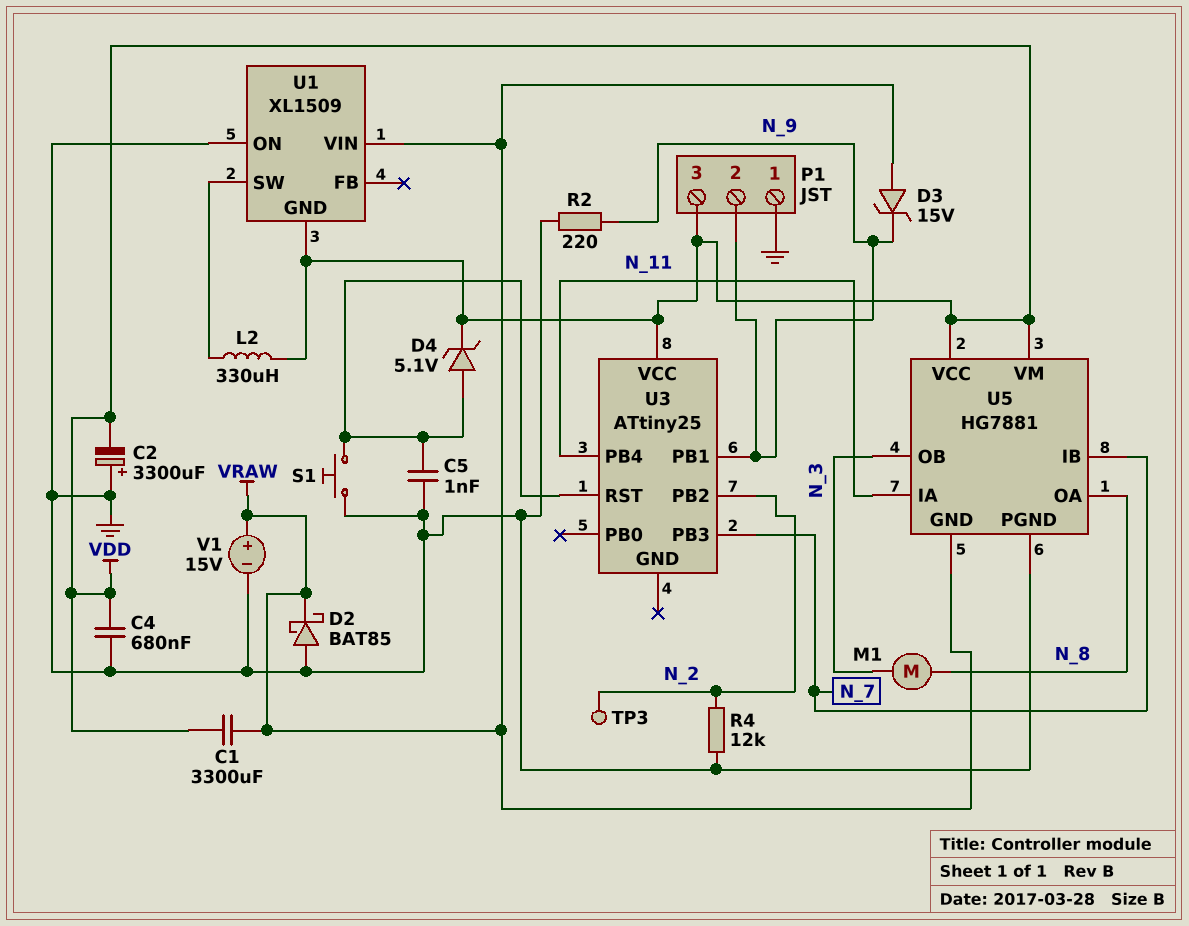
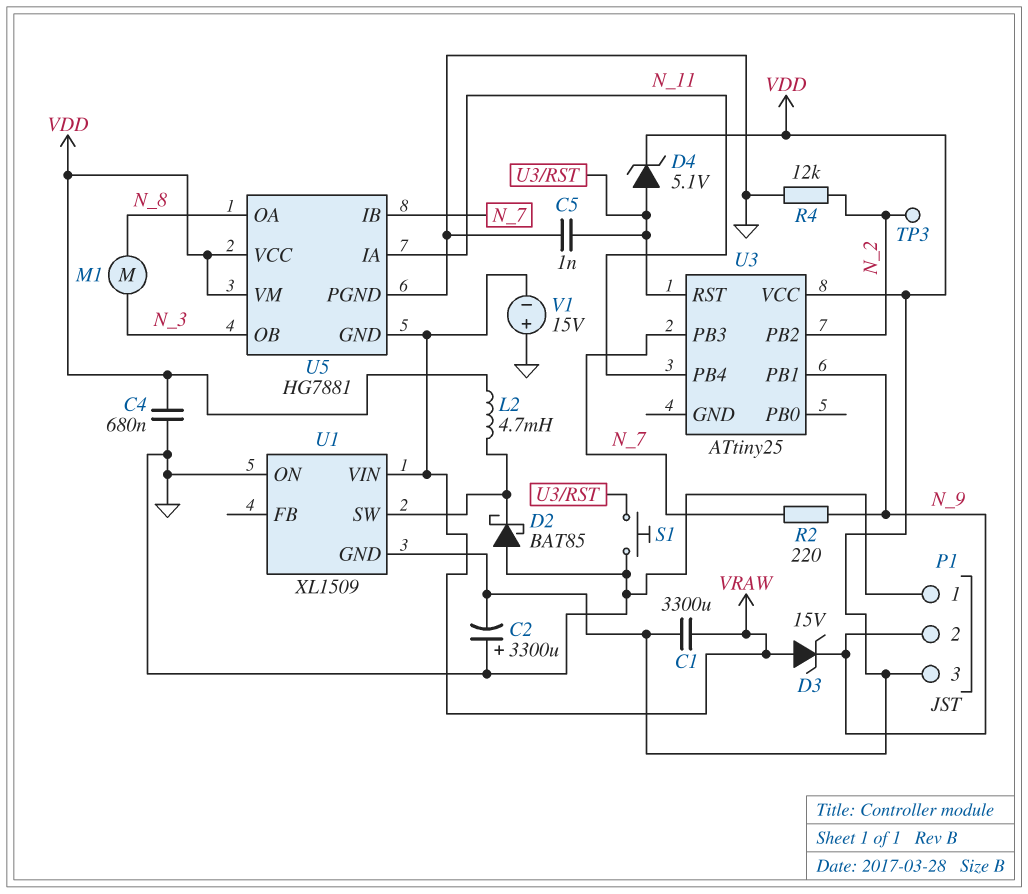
D2: schottky BAT85 (A GND, K VRAW) -> schottky BAT85 (A GND, K U1/SW)
L2: 330uH (U1/SW, VDD) -> 4.7mH (U1/SW, VDD)
R2: 220 (GND, N_9) -> 220 (N_7, N_9)
V1: 15V (plus VRAW, minus GND) -> 15V (plus GND, minus VRAW)

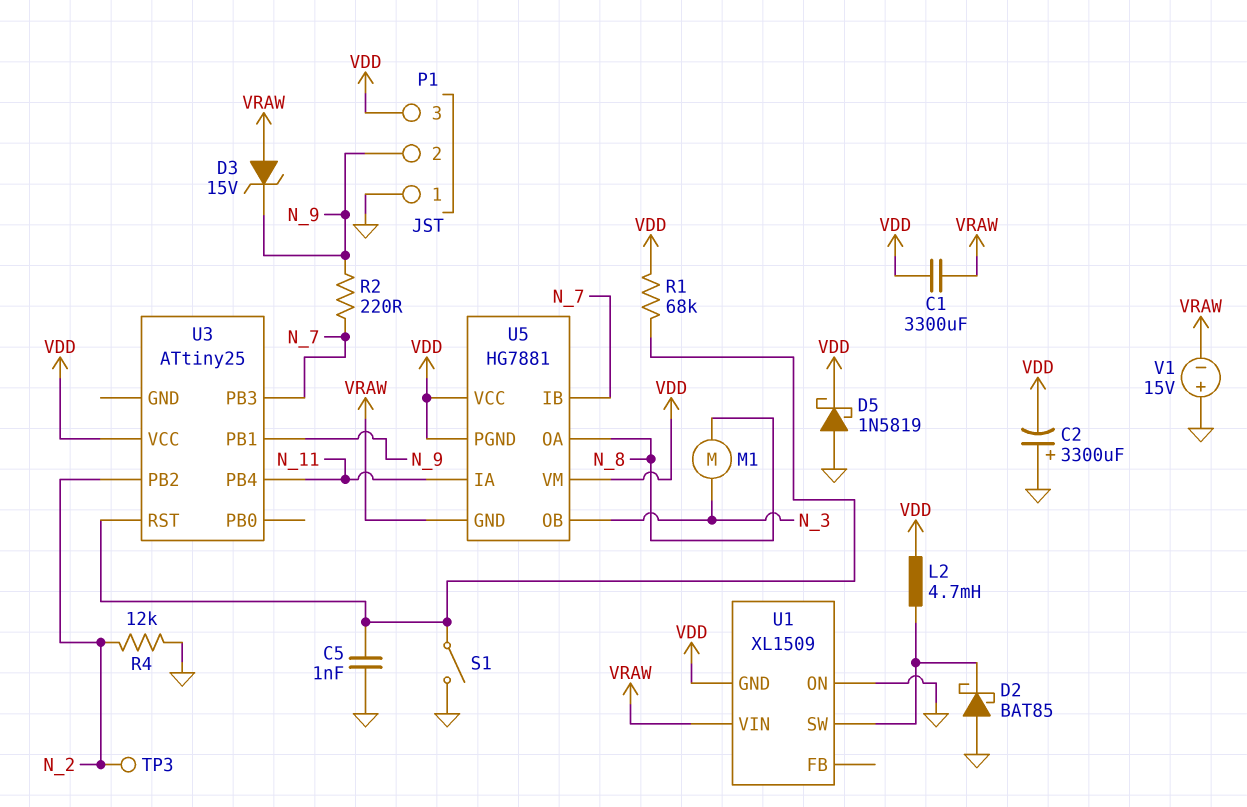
C4: 680nF (GND, VDD) -> none
D4: zener 5.1V (A U3/RST, K VDD) -> none
D5: none -> schottky 1N5819 (A GND, K VDD)
R1: none -> 68k (U3/RST, VDD)
S1: button (GND, U3/RST) -> switch (GND, U3/RST)
U5 pin PGND: GND -> VDD

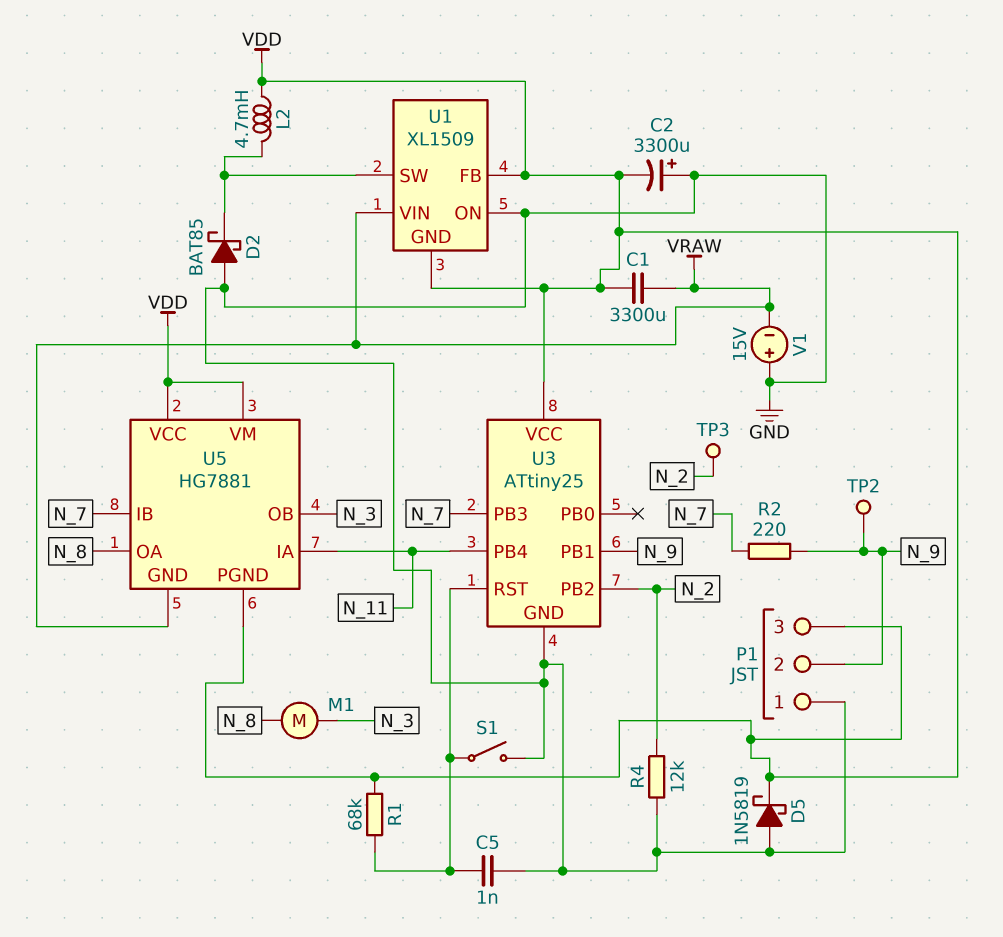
D3: zener 15V (A VRAW, K N_9) -> none
TP2: none -> test point (N_9)
U1 pin FB: none -> VDD
U3 pin GND: none -> GND

